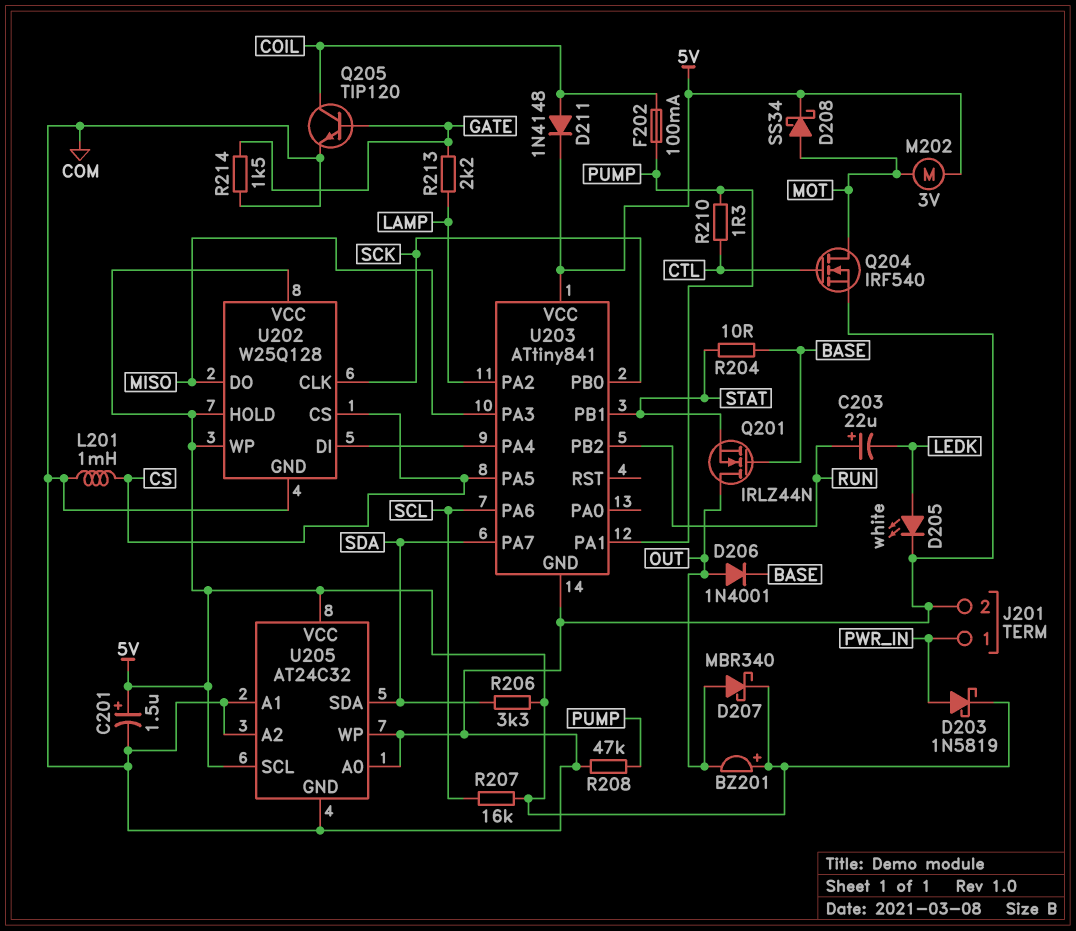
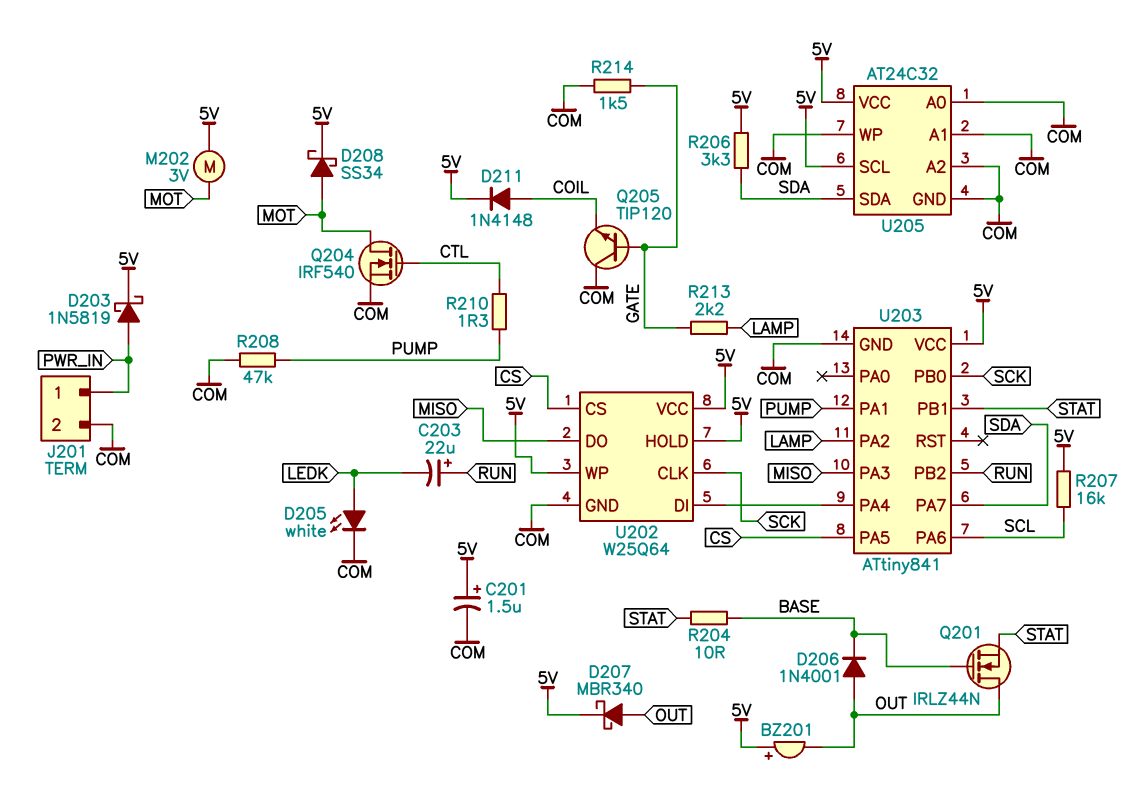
F202: 100mA (COIL, PUMP) -> none
L201: 1mH (COM, CS) -> none
Q205: NPN TIP120 (B GATE, C COIL, E COM) -> NPN TIP120 (B GATE, C COM, E COIL)
U202: W25Q128 -> W25Q64

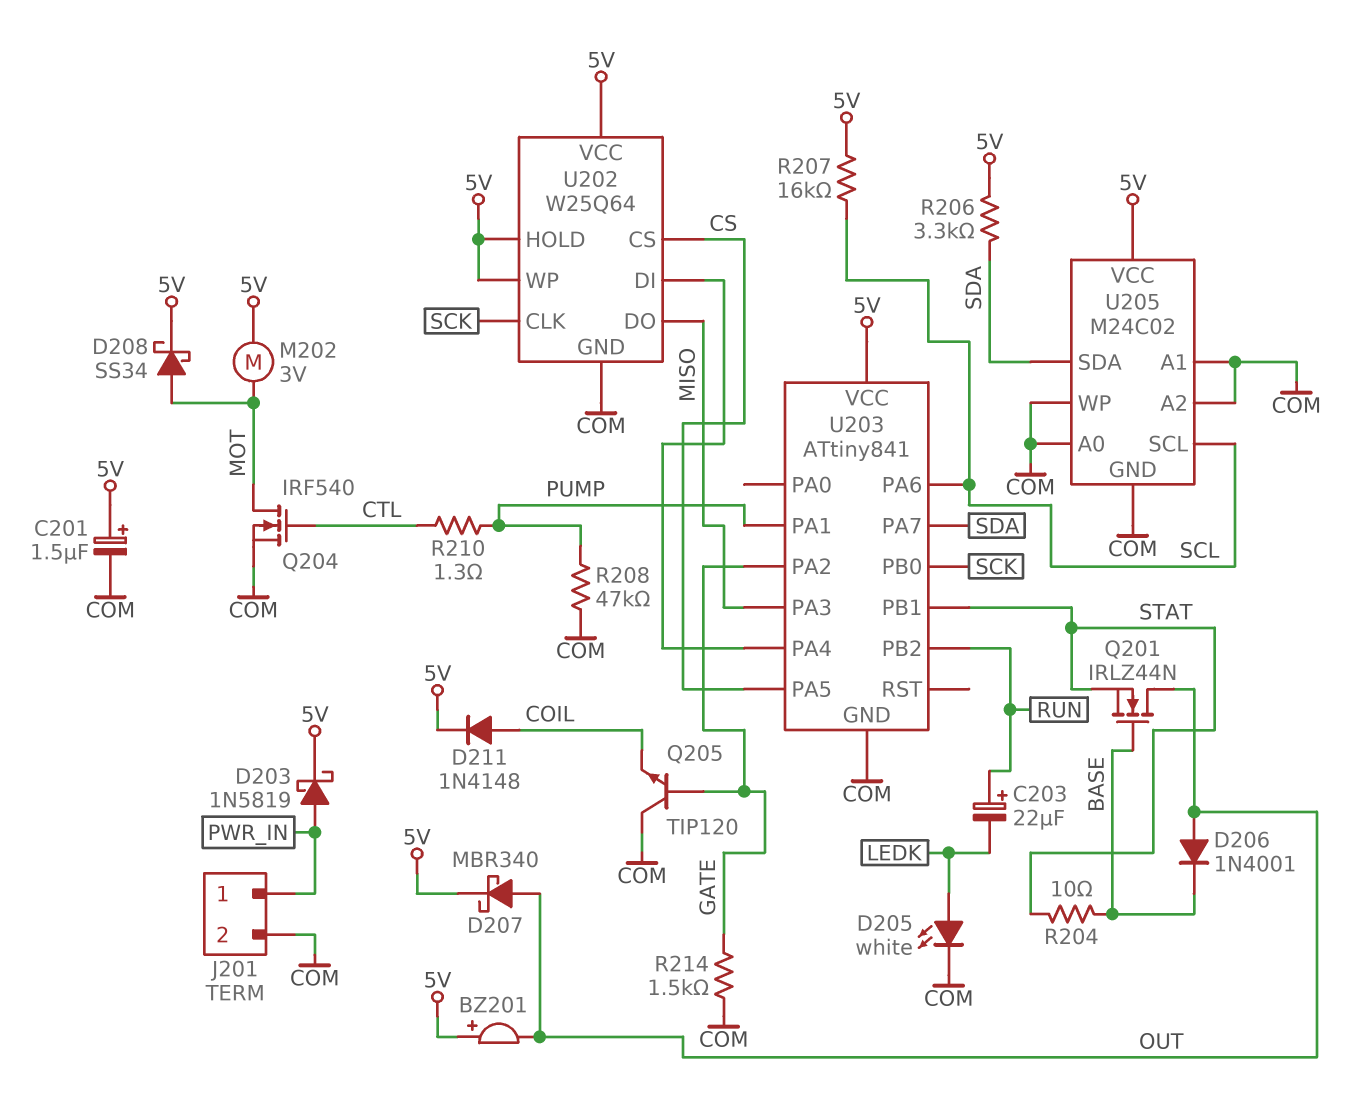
R213: 2.2k (GATE, LAMP) -> none
U203 pin PA2: LAMP -> GATE
U205: AT24C32 -> M24C02
U205 pin SCL: 5V -> SCL

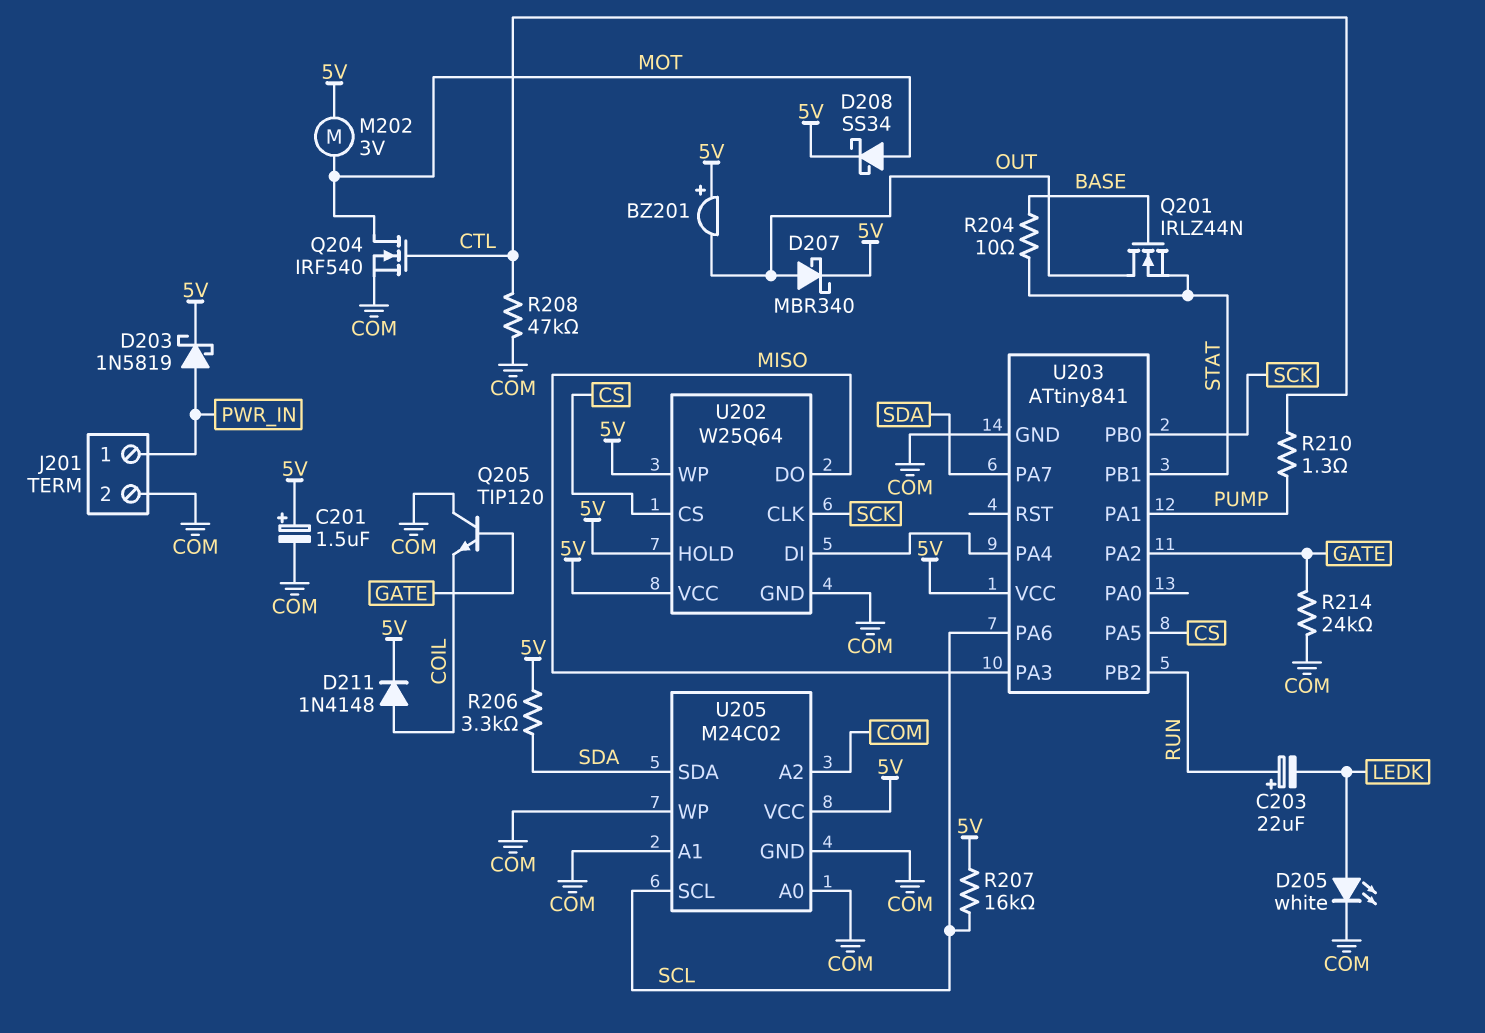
D206: diode 1N4001 (A OUT, K BASE) -> none
R208: 47k (COM, PUMP) -> 47k (COM, CTL)
R214: 1.5k (COM, GATE) -> 24k (COM, GATE)

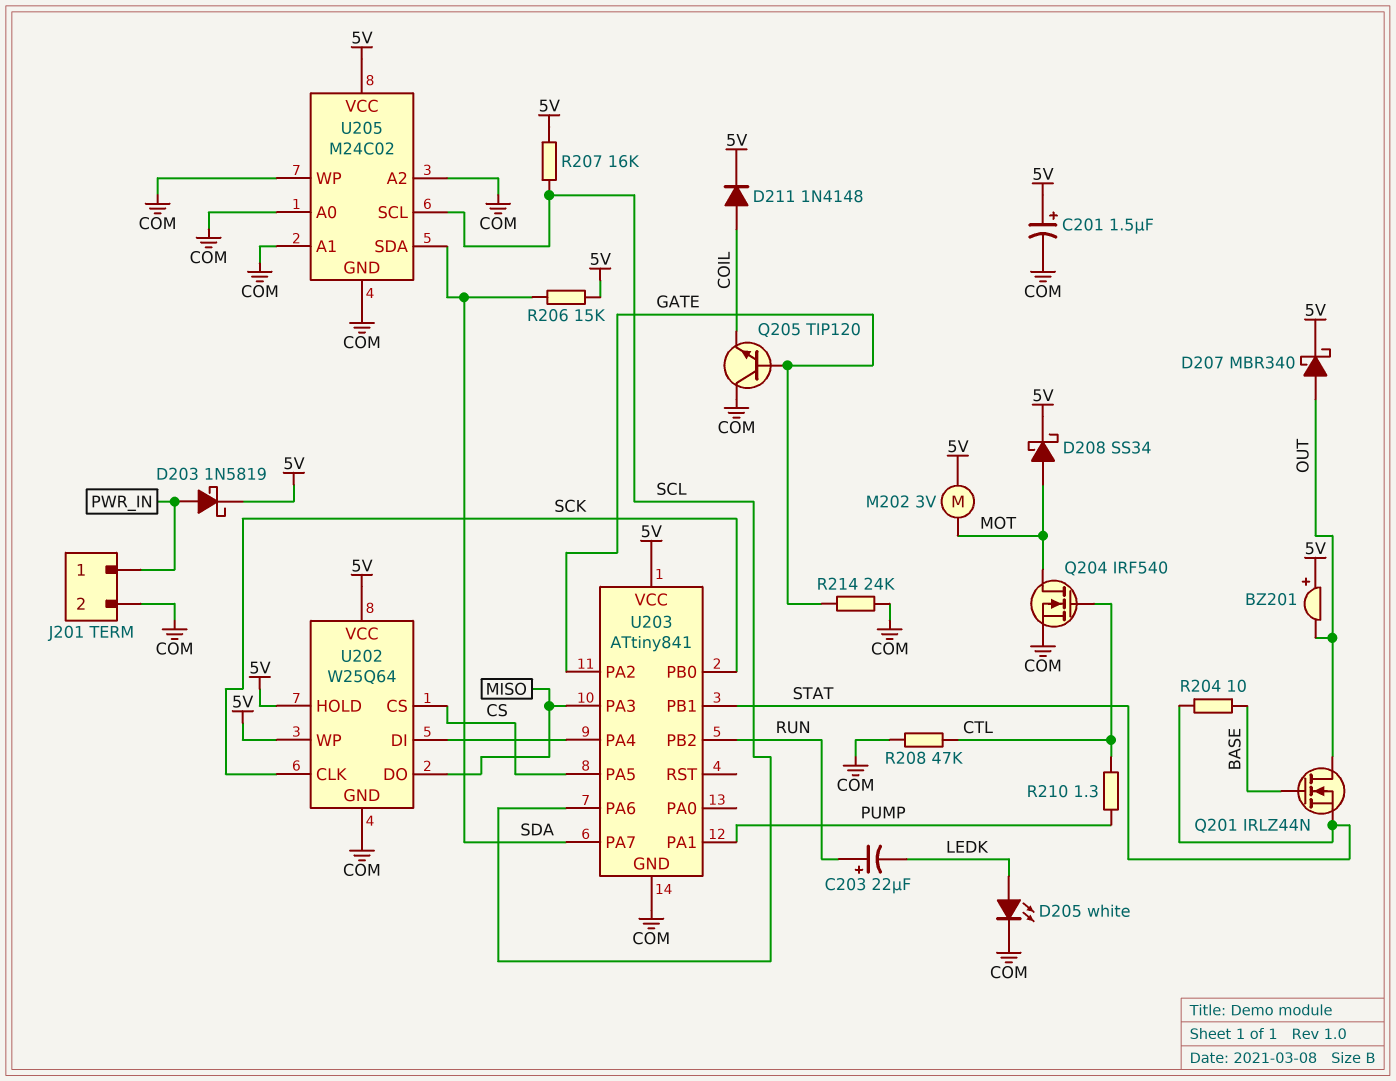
R206: 3.3k (5V, SDA) -> 15k (5V, SDA)

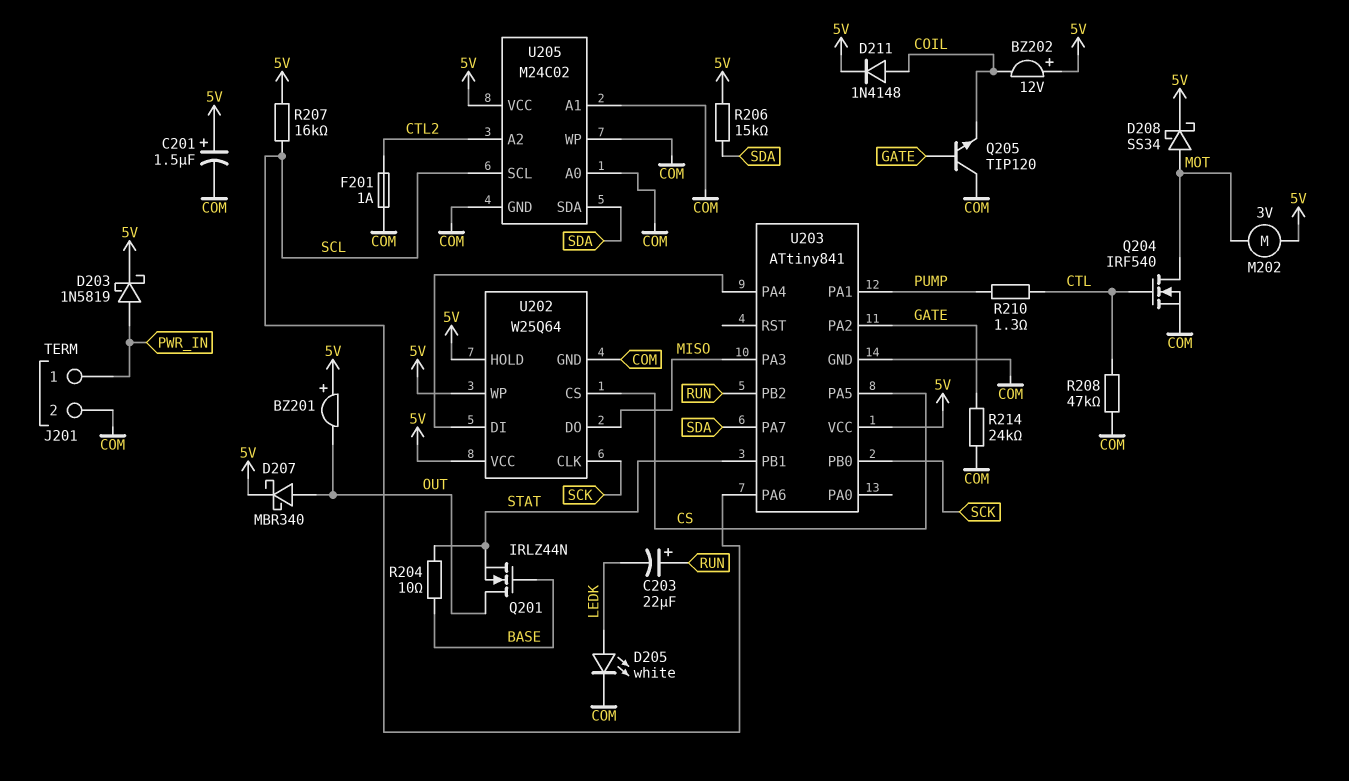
BZ202: none -> buzzer 12V (plus 5V, minus COIL)
F201: none -> 1A (COM, CTL2)
U205 pin A2: COM -> CTL2

